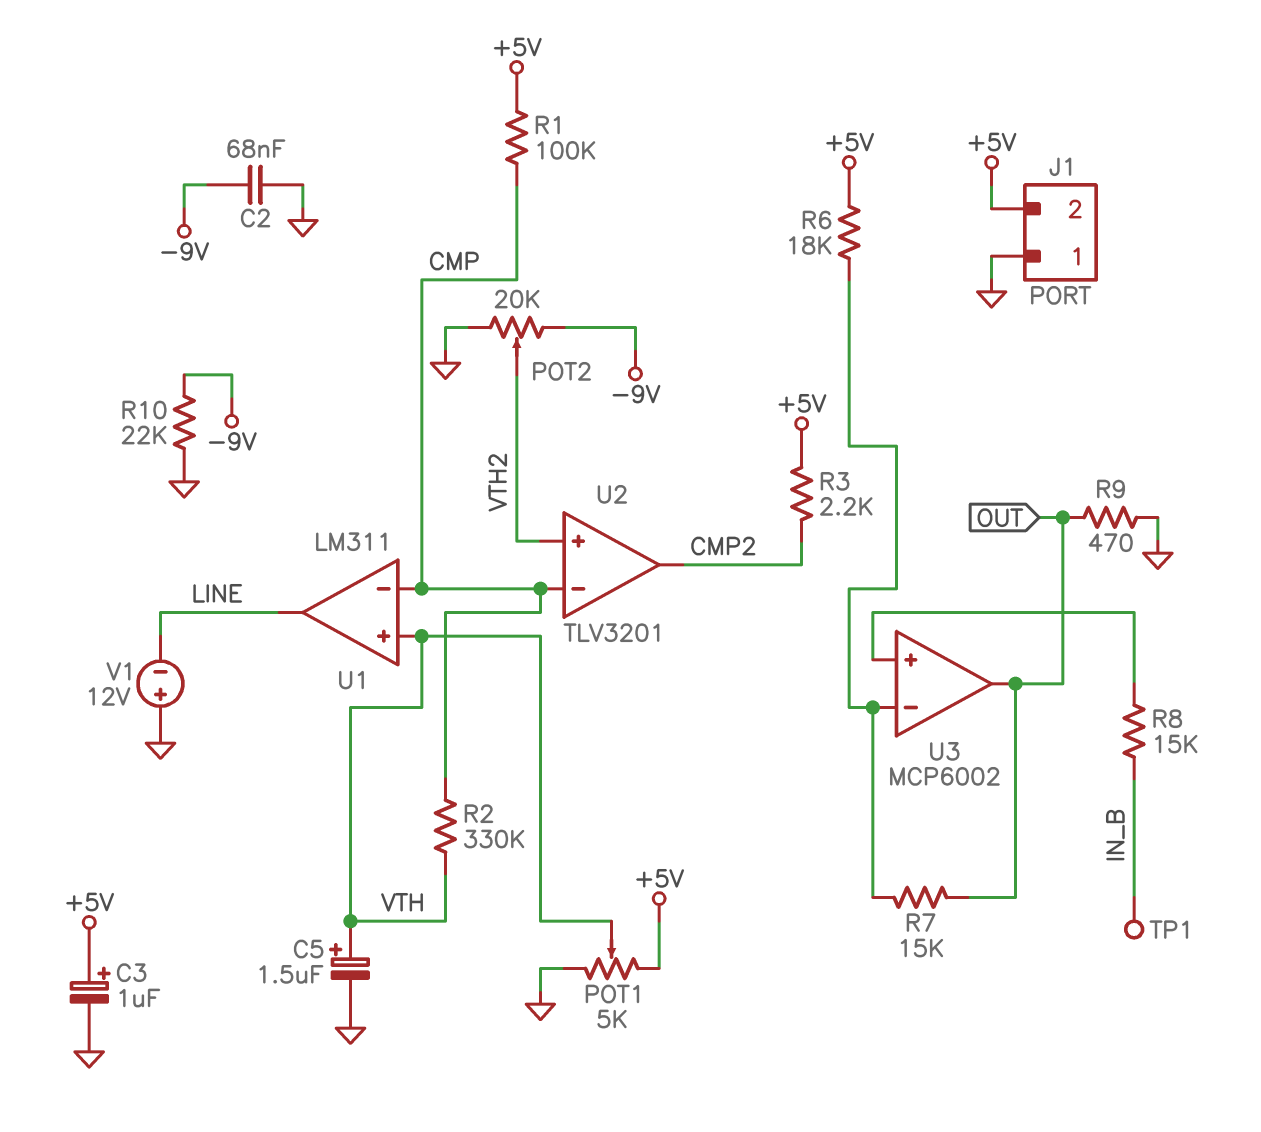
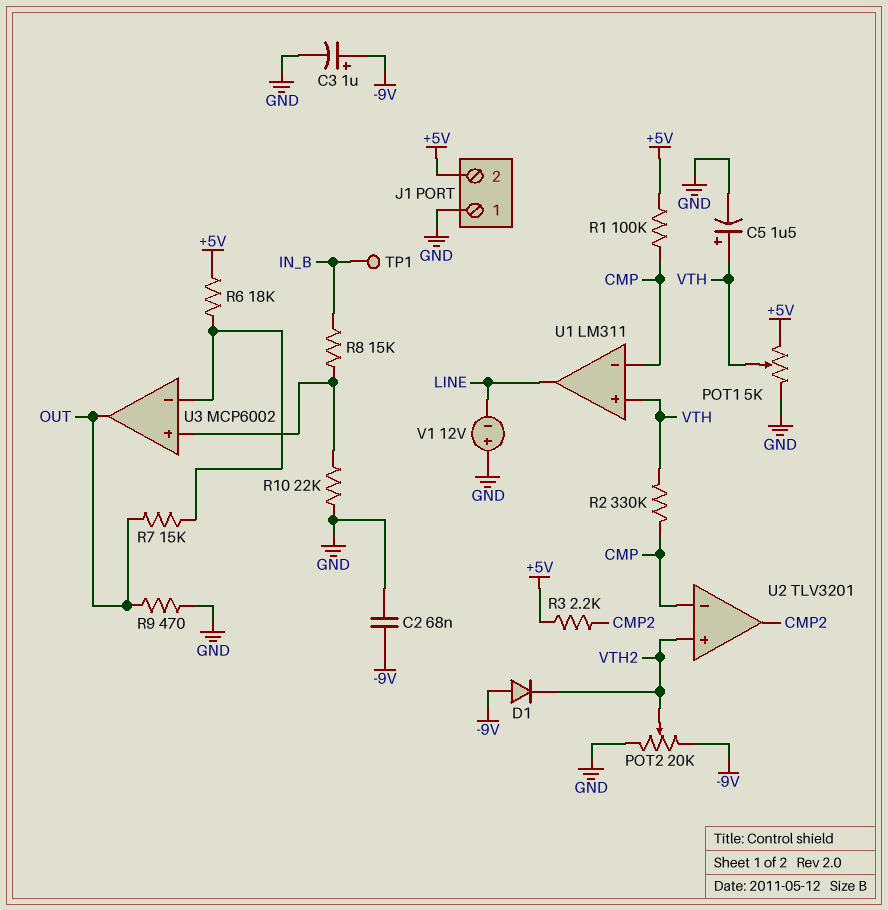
C3: 1uF (plus +5V, minus GND) -> 1uF (plus -9V, minus GND)
D1: none -> diode (A -9V, K VTH2)
R10: 22k (-9V, GND) -> 22k (GND, U3/in+)

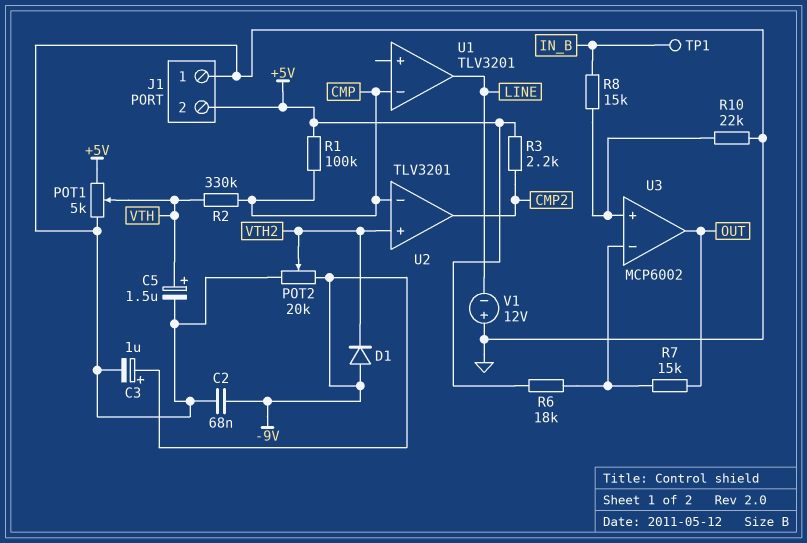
R9: 470 (GND, OUT) -> none
U1: LM311 -> TLV3201
U1 pin in+: VTH -> none

